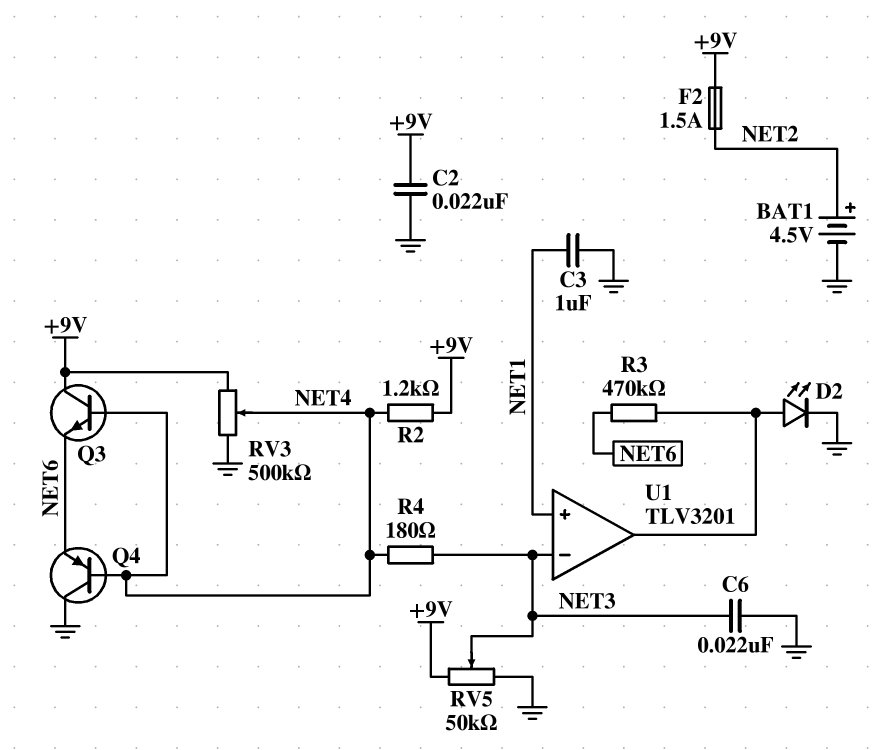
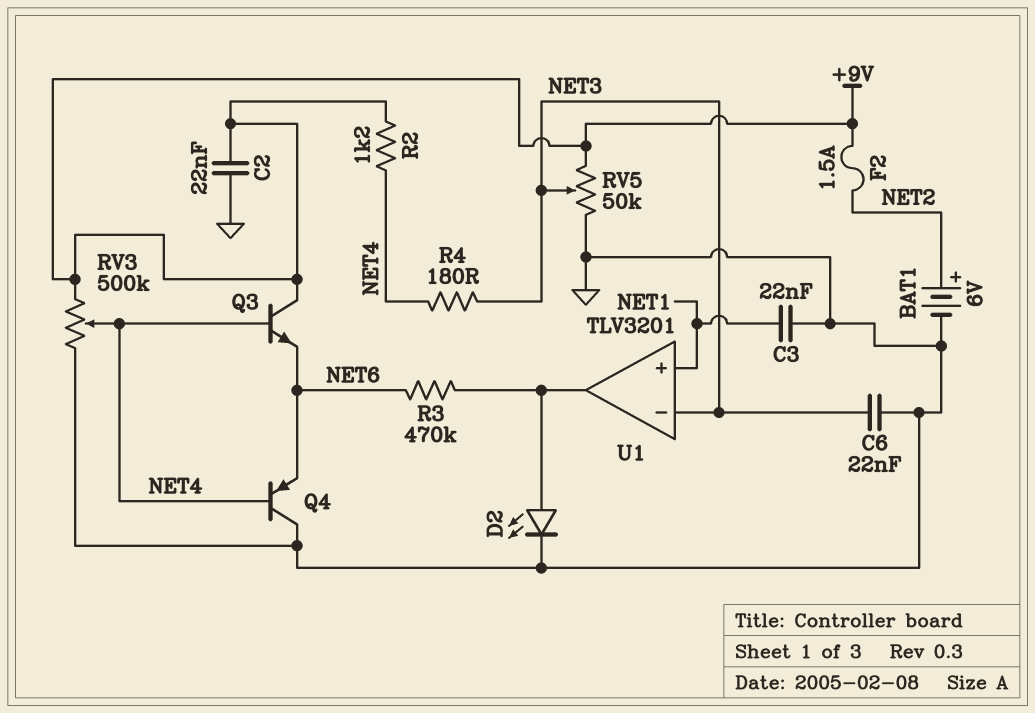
BAT1: 4.5V (plus NET2, minus GND) -> 6V (plus NET2, minus GND)
C3: 1uF (GND, NET1) -> 22nF (GND, NET1)

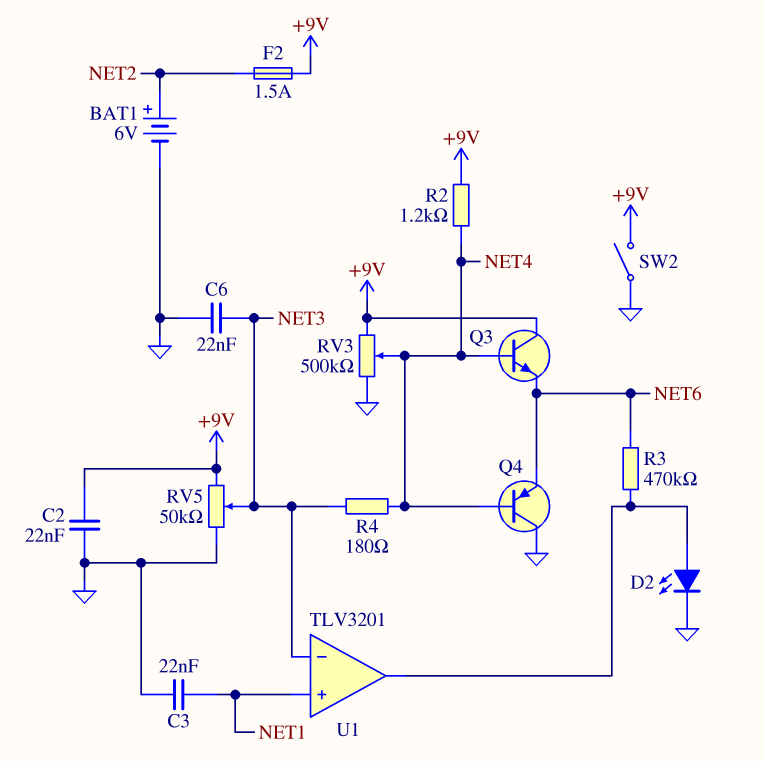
SW2: none -> switch (+9V, GND)

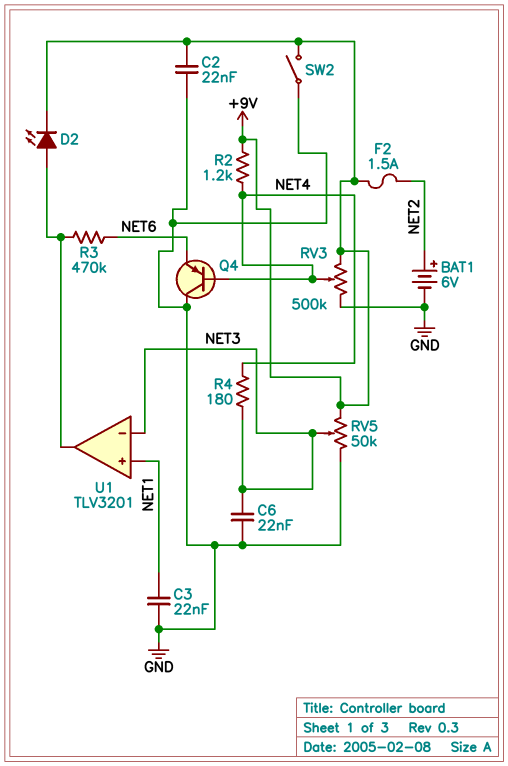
D2: LED (A U1/out, K GND) -> LED (A U1/out, K +9V)
Q3: NPN (B NET4, C +9V, E NET6) -> none

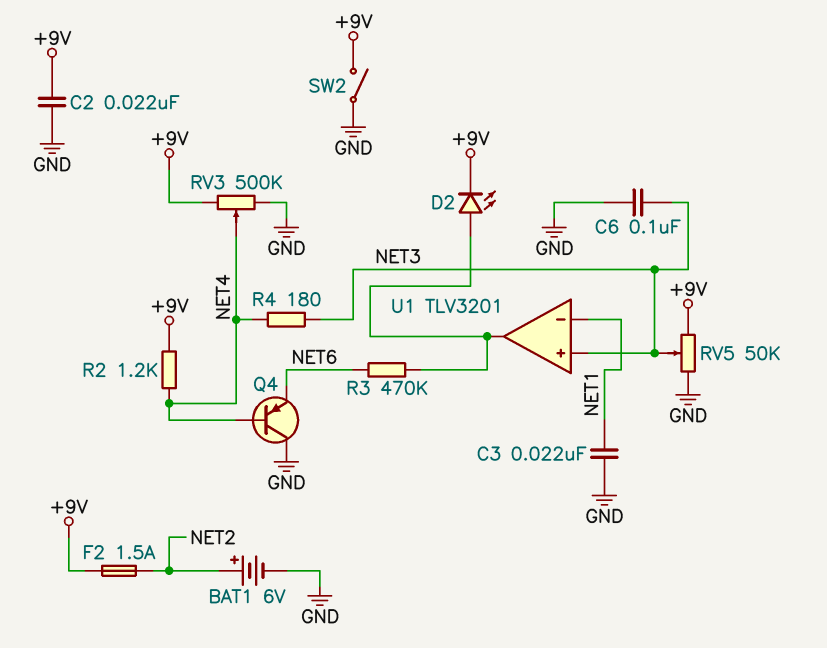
C6: 22nF (GND, NET3) -> 100nF (GND, NET3)
U1 pin in+: NET1 -> NET3
U1 pin in-: NET3 -> NET1

